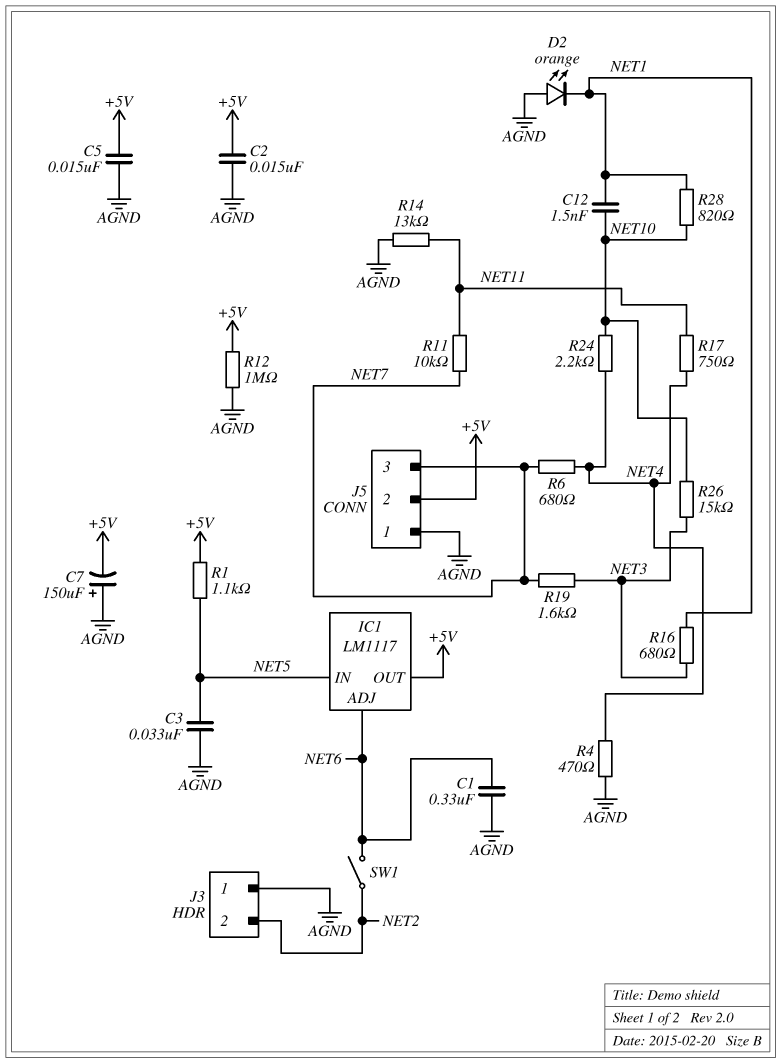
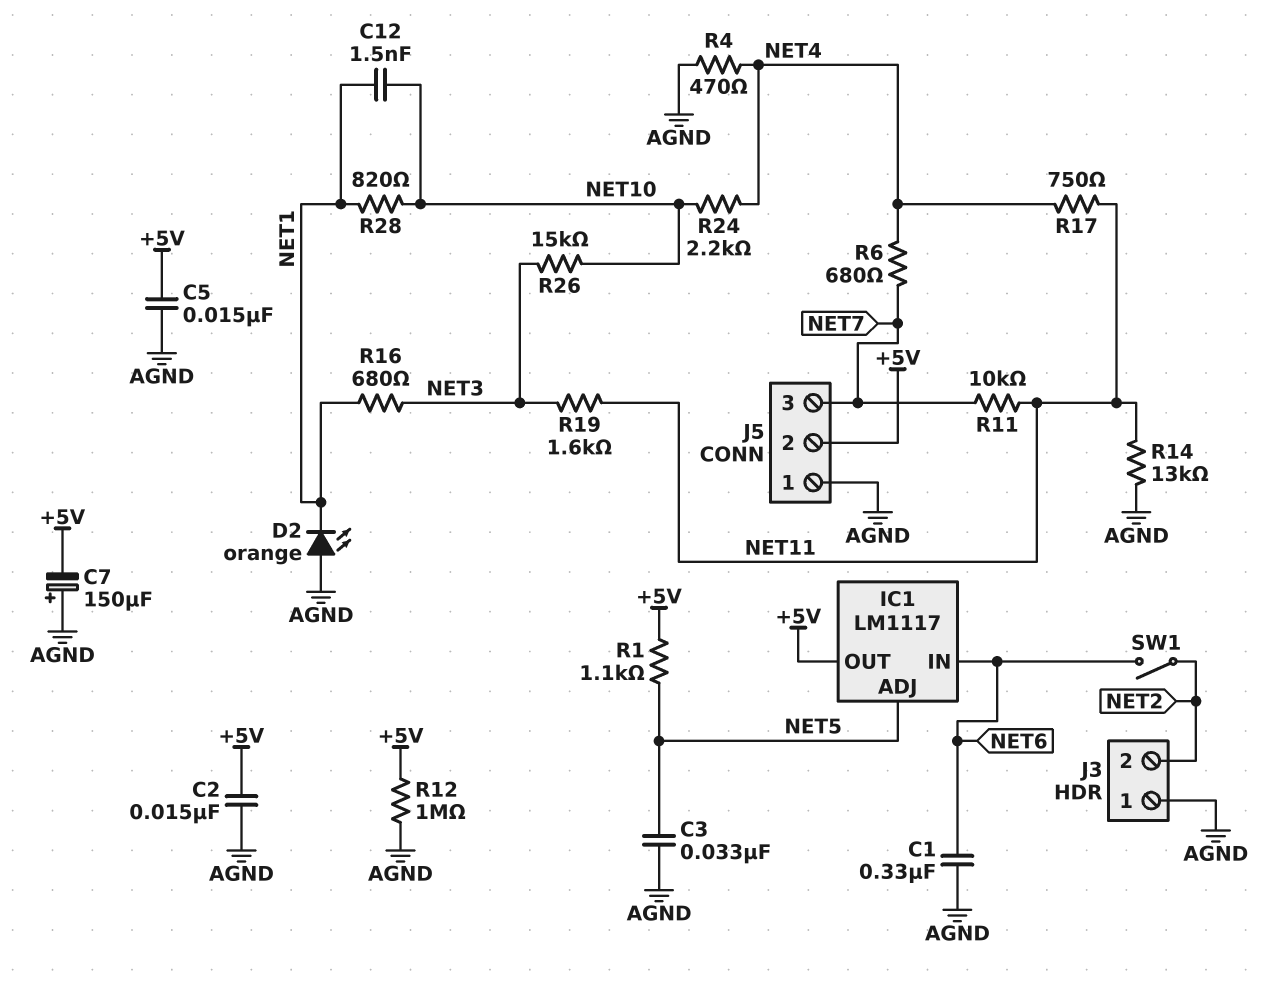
IC1 pin ADJ: NET6 -> NET5
IC1 pin IN: NET5 -> NET6
R19: 1.6k (NET3, NET7) -> 1.6k (NET3, NET11)

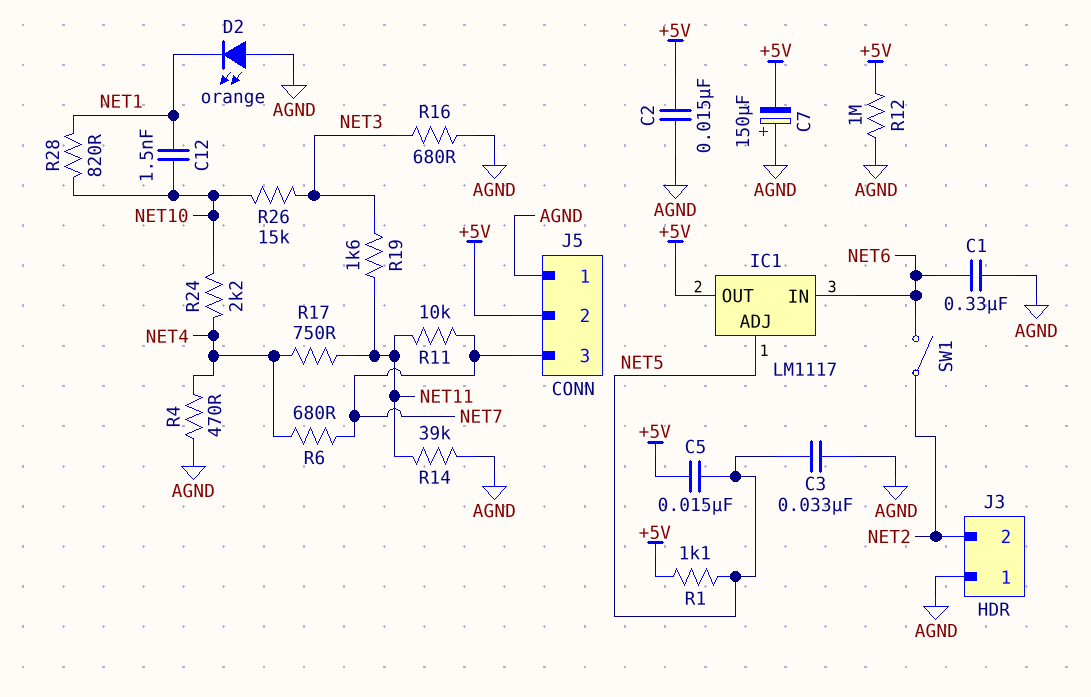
C5: 15nF (+5V, AGND) -> 15nF (+5V, NET5)
R14: 13k (AGND, NET11) -> 39k (AGND, NET11)
R16: 680 (NET1, NET3) -> 680 (AGND, NET3)

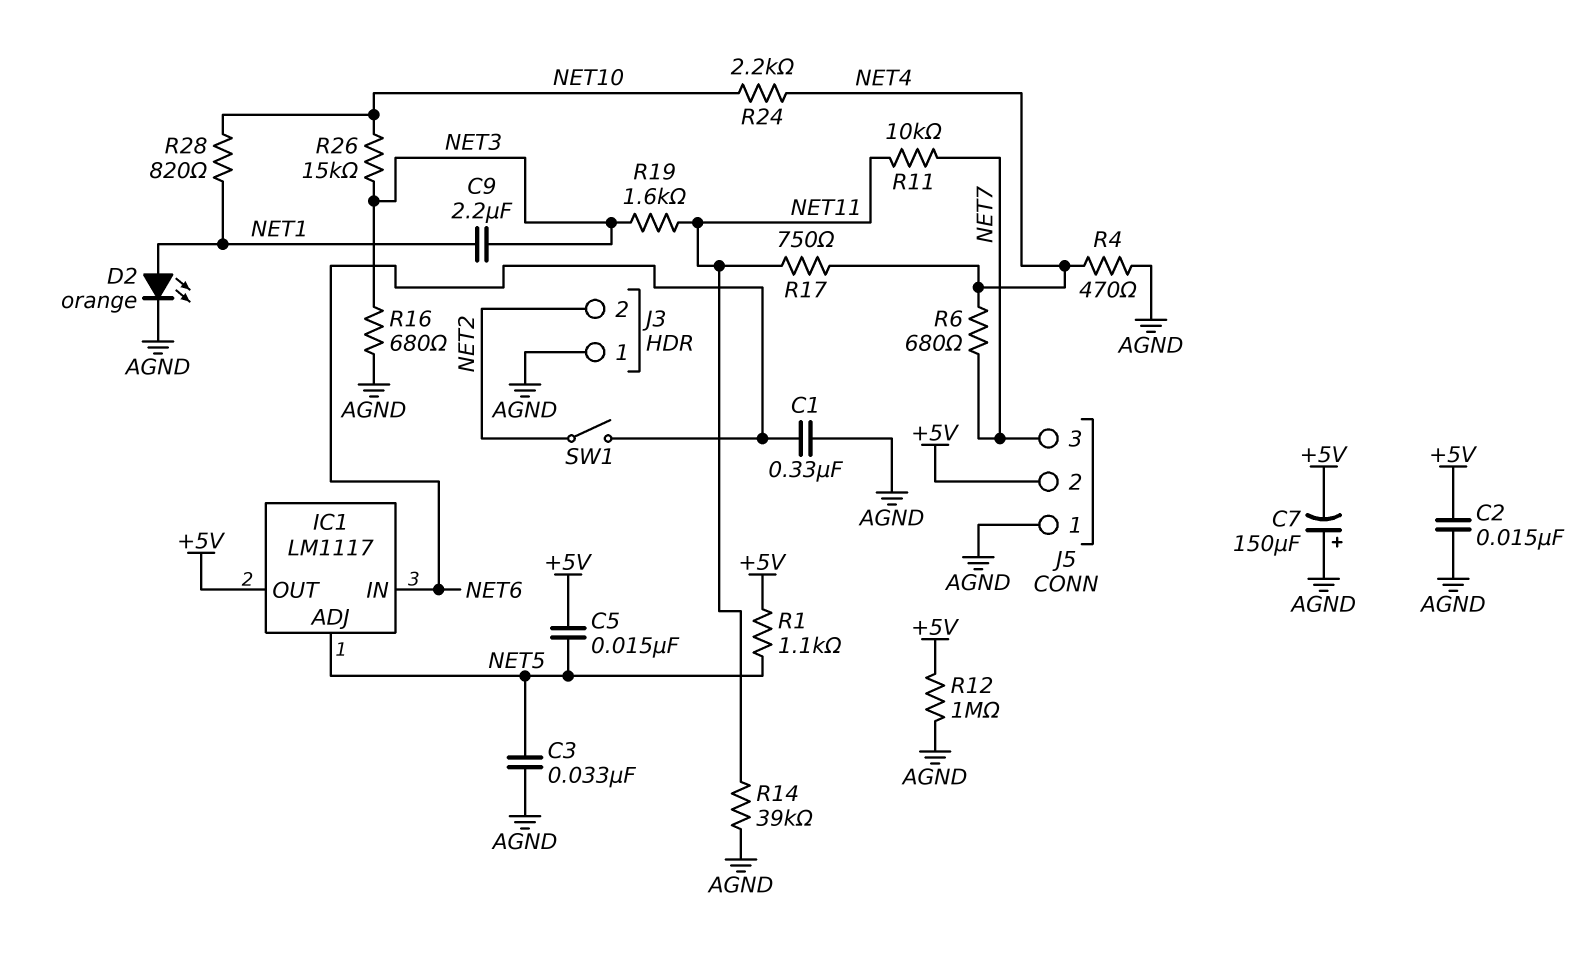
C9: none -> 2.2uF (NET1, NET3)
C12: 1.5nF (NET1, NET10) -> none
D2: LED orange (A AGND, K NET1) -> LED orange (A NET1, K AGND)

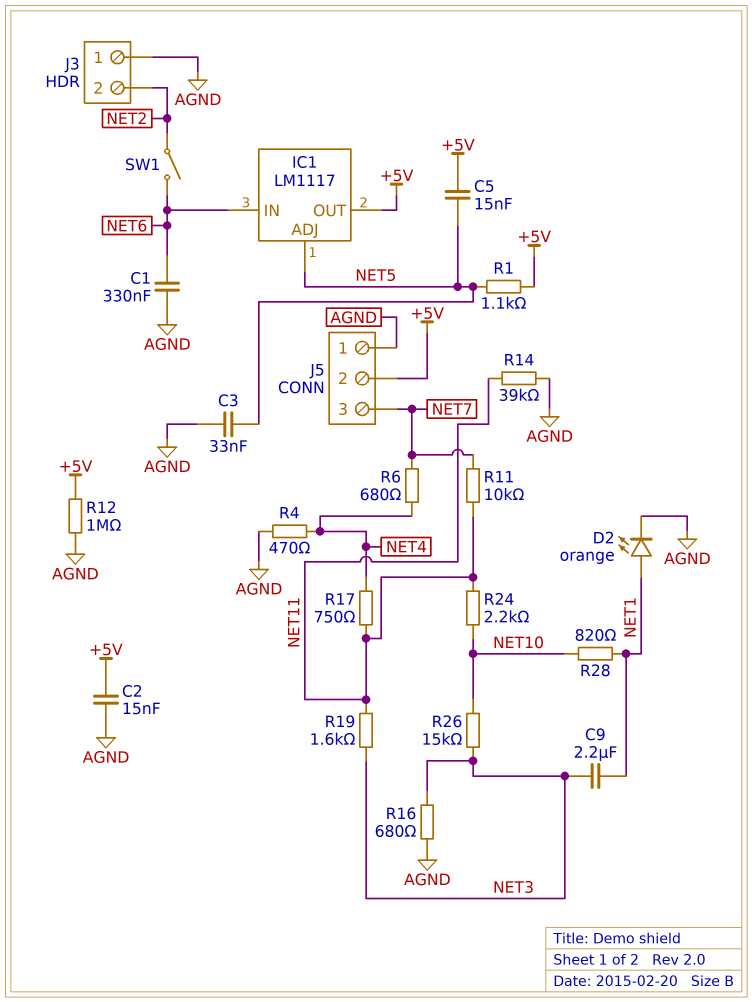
C7: 150uF (plus AGND, minus +5V) -> none
R24: 2.2k (NET4, NET10) -> 2.2k (NET10, NET11)

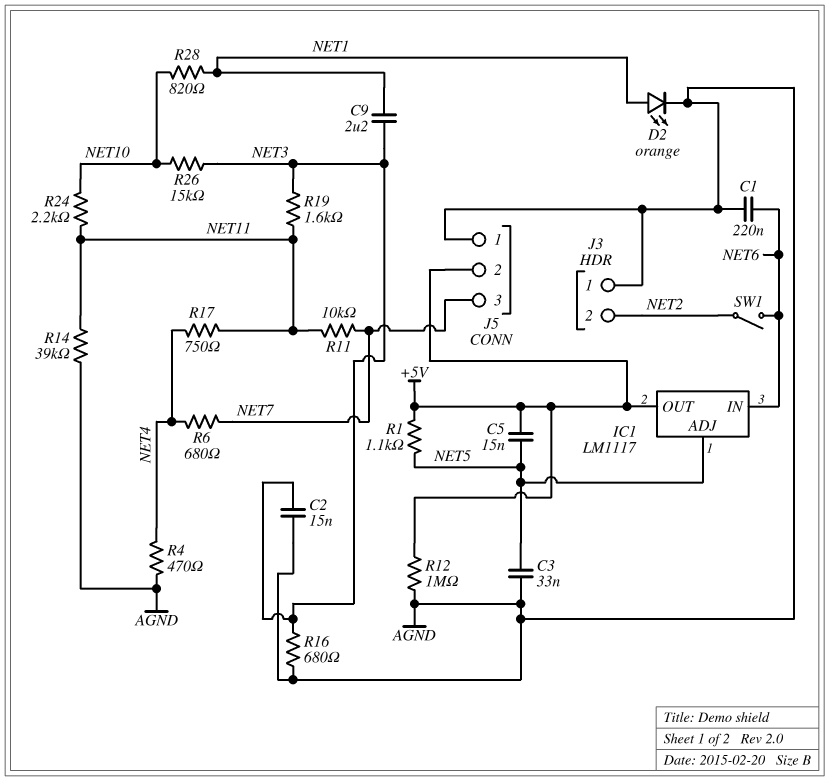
C1: 330nF (AGND, NET6) -> 220nF (AGND, NET6)
C2: 15nF (+5V, AGND) -> 15nF (AGND, NET3)

